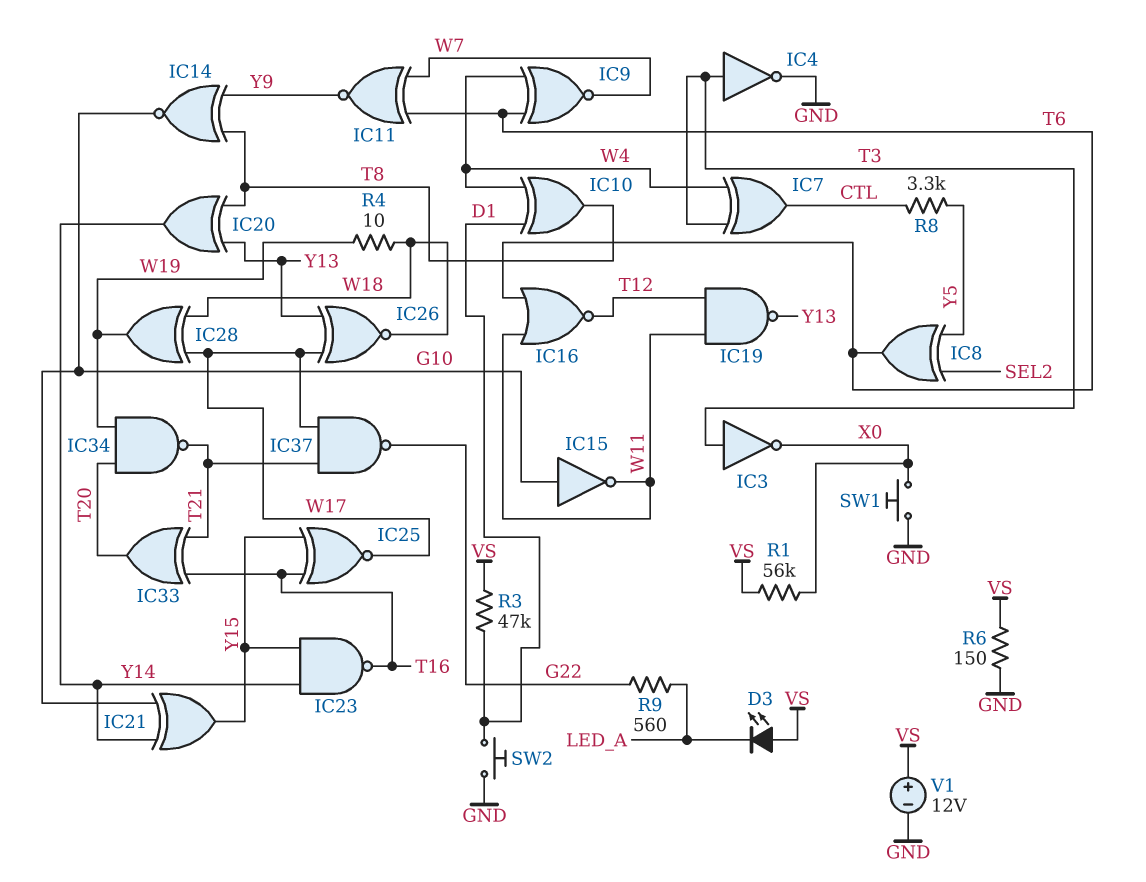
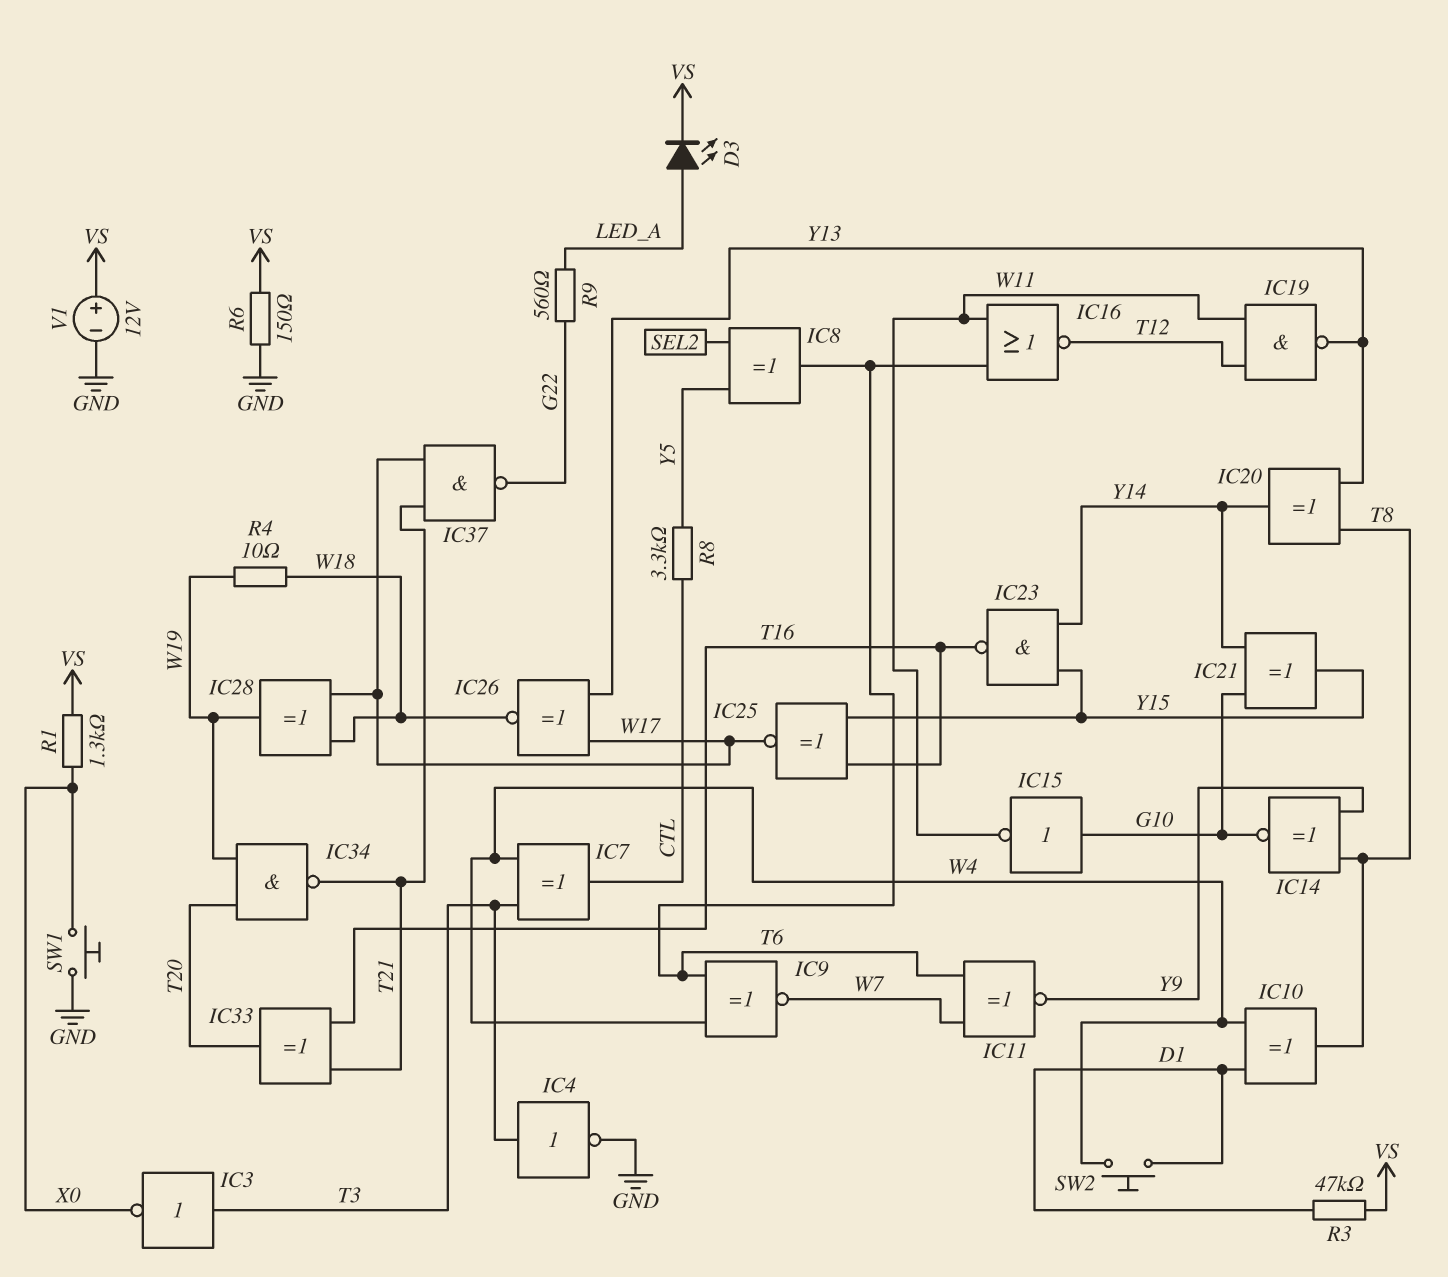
D3: LED (A VS, K LED_A) -> LED (A LED_A, K VS)
R1: 56k (VS, X0) -> 1.3k (VS, X0)
SW2: button (D1, GND) -> button (D1, W4)

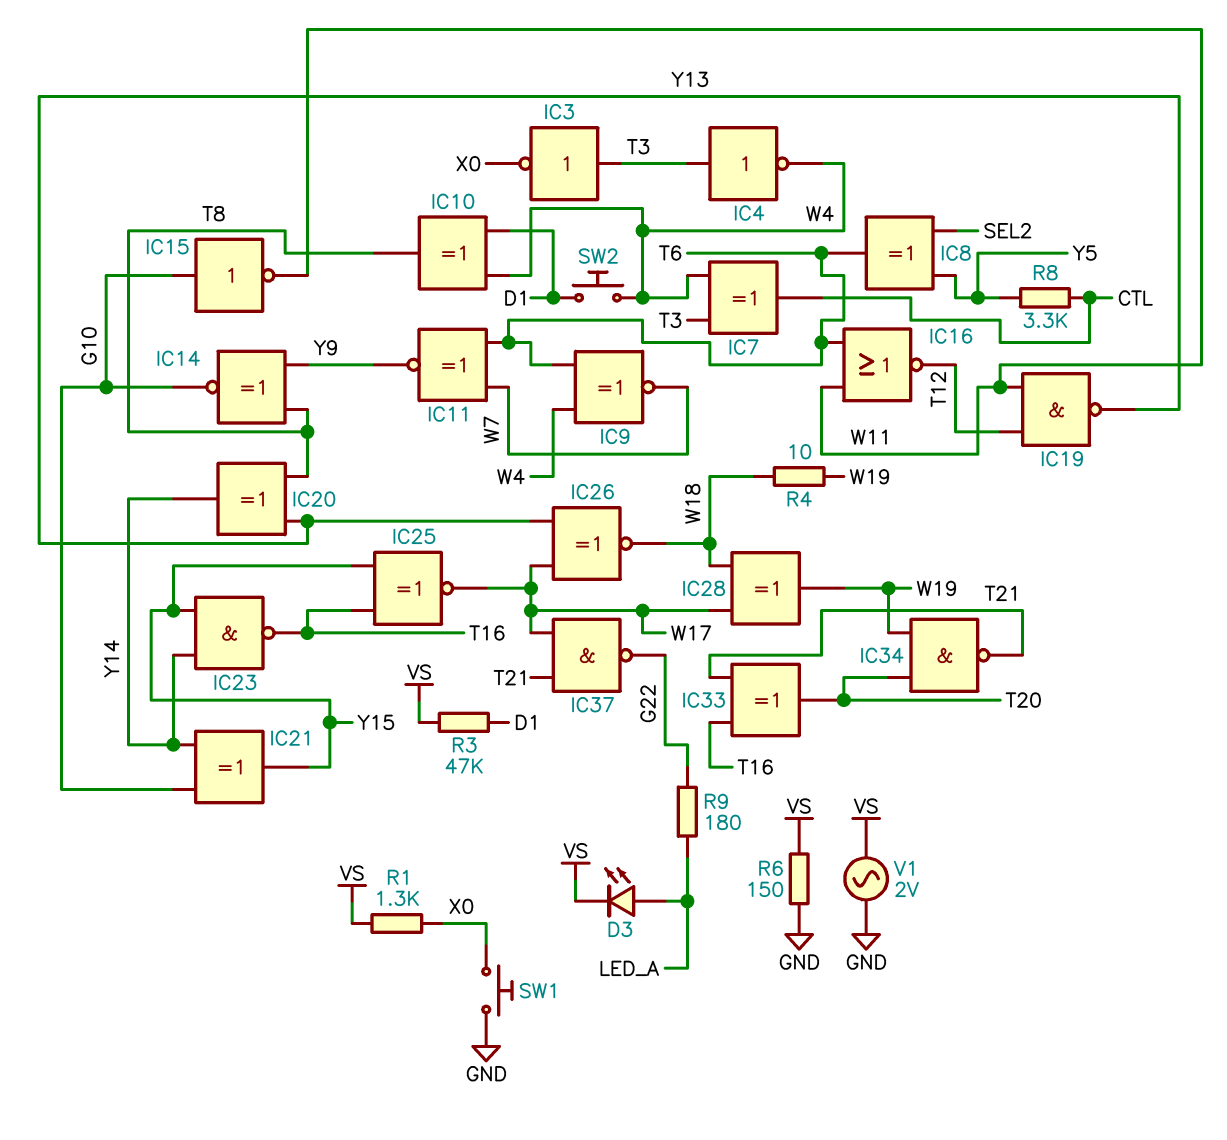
IC4: NOT (in T3, out GND) -> NOT (in T3, out W4)
R9: 560 (G22, LED_A) -> 180 (G22, LED_A)
V1: 12V (plus VS, minus GND) -> AC 2V (GND, VS)

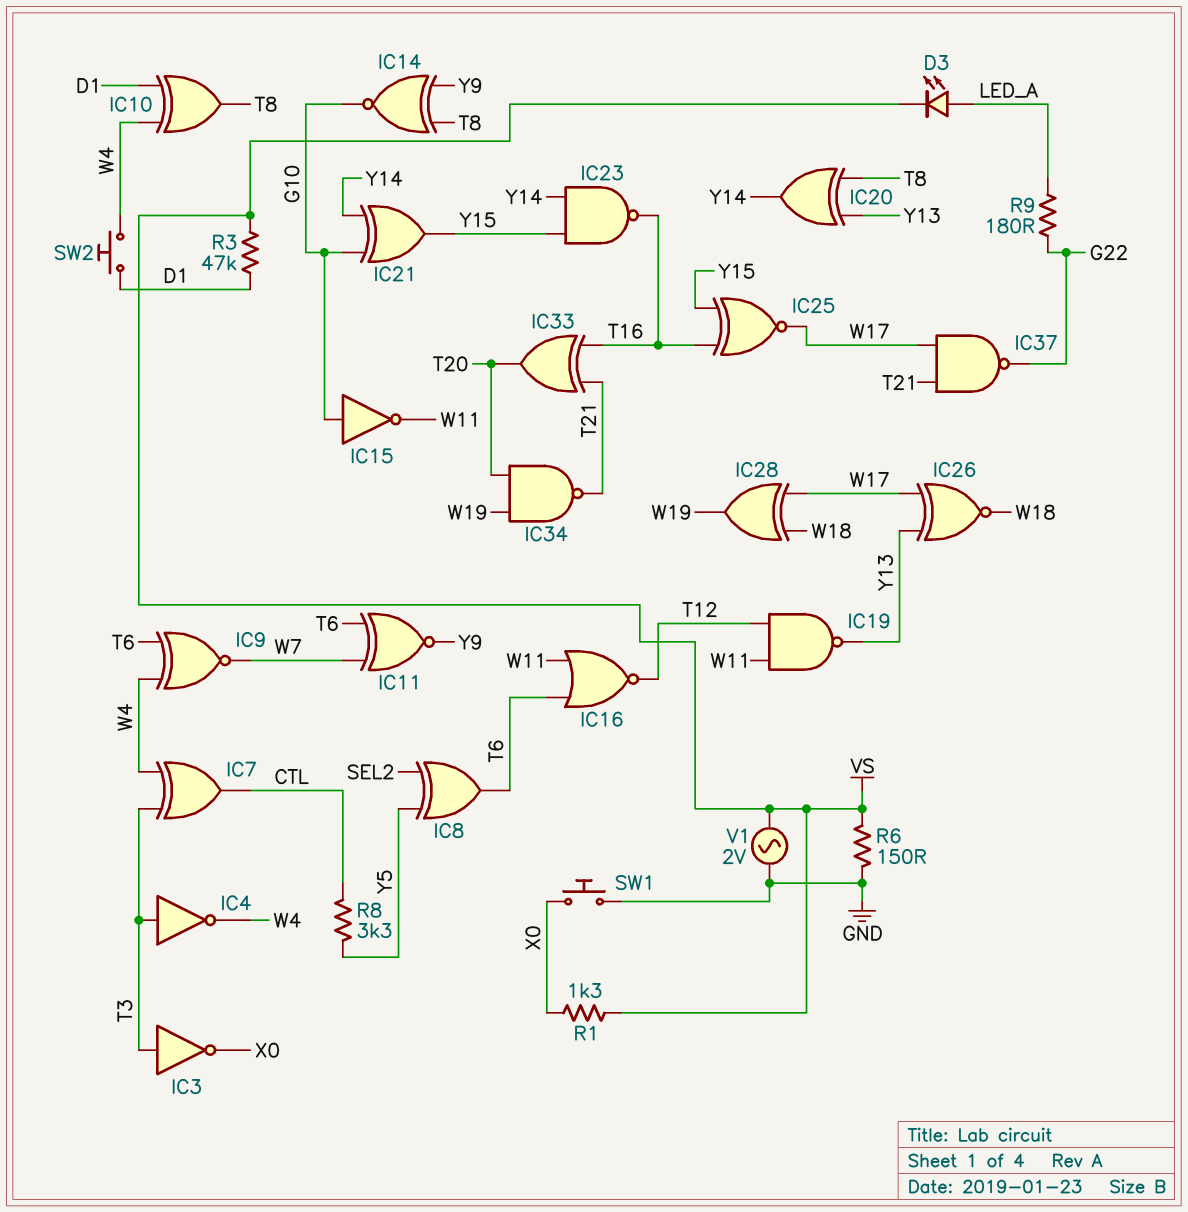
R4: 10 (W18, W19) -> none

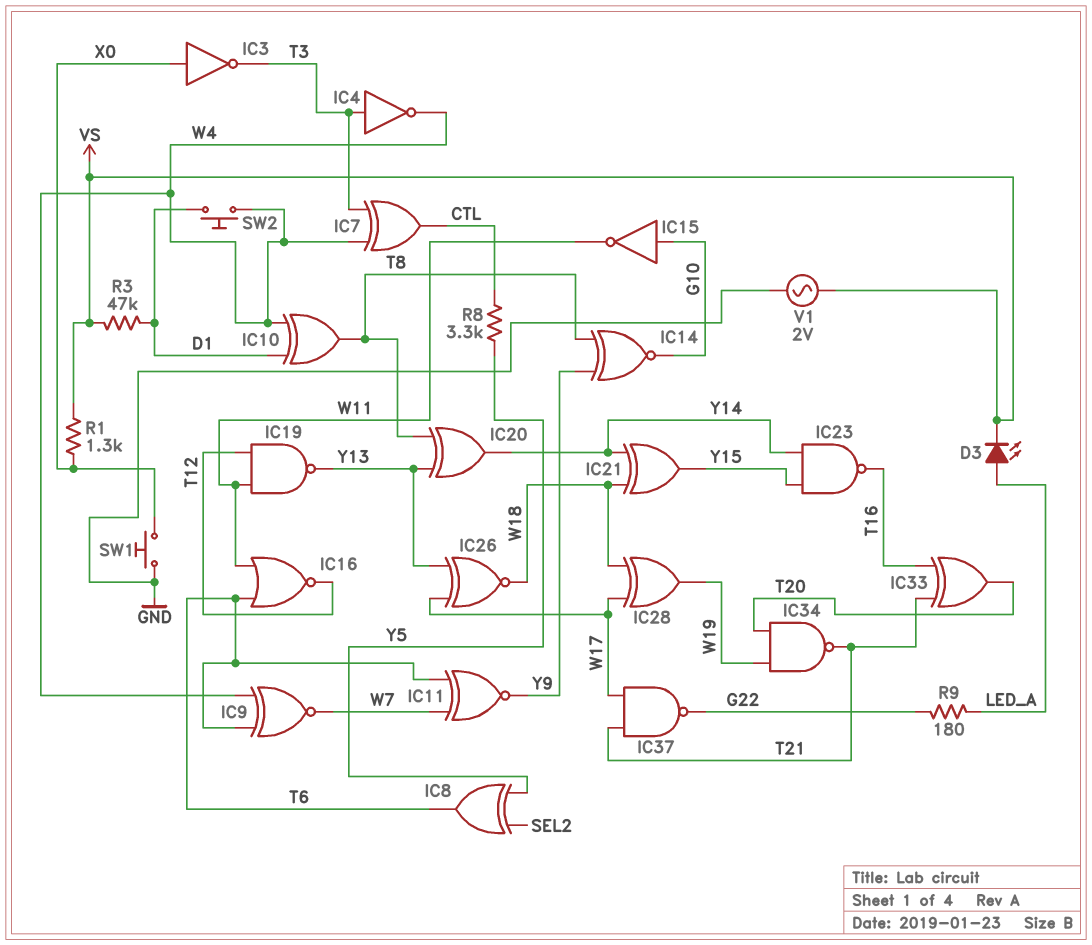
IC3: NOT (in T3, out X0) -> NOT (in X0, out T3)
IC21: XOR (in G10, in Y14, out Y15) -> XOR (in W18, in Y14, out Y15)
IC25: XNOR (in T16, in Y15, out W17) -> none
R6: 150 (GND, VS) -> none

